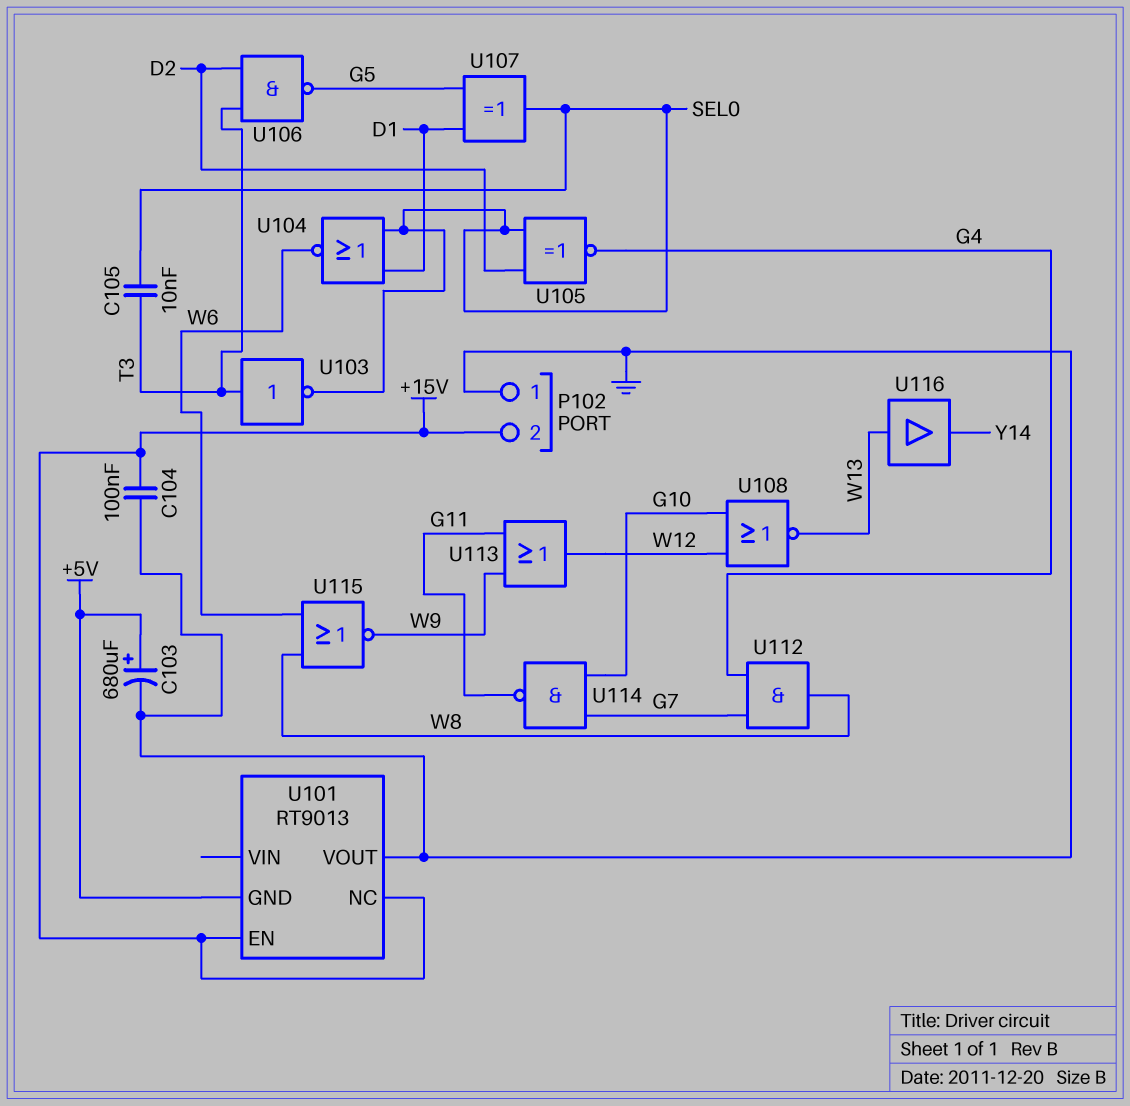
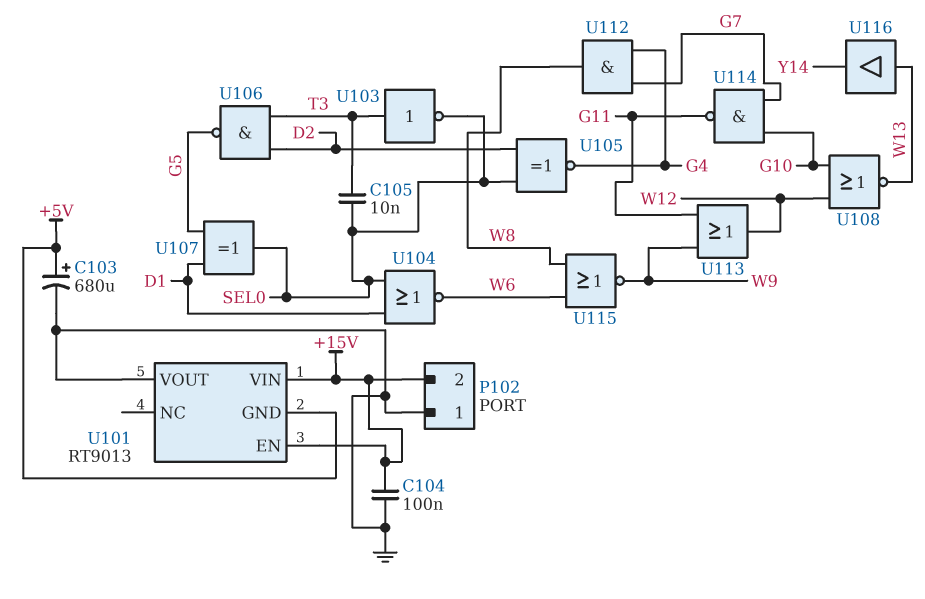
U101 pin NC: +15V -> none
U101 pin VIN: none -> +15V

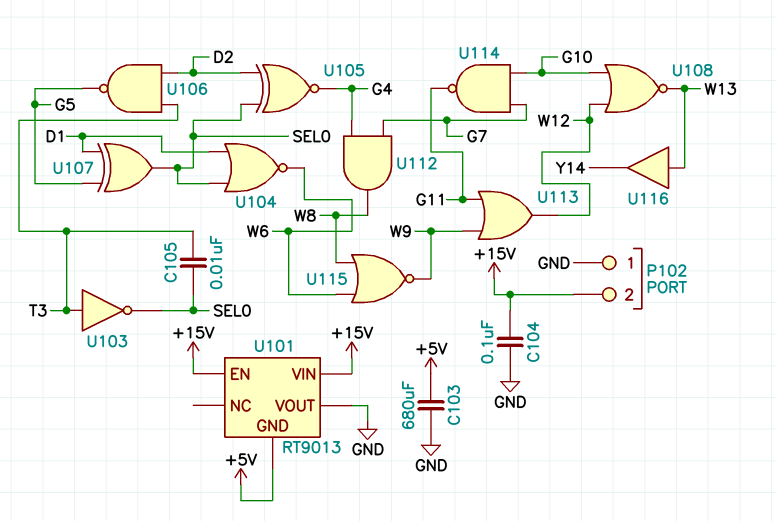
C103: 680uF (plus +5V, minus GND) -> 680uF (+5V, GND)

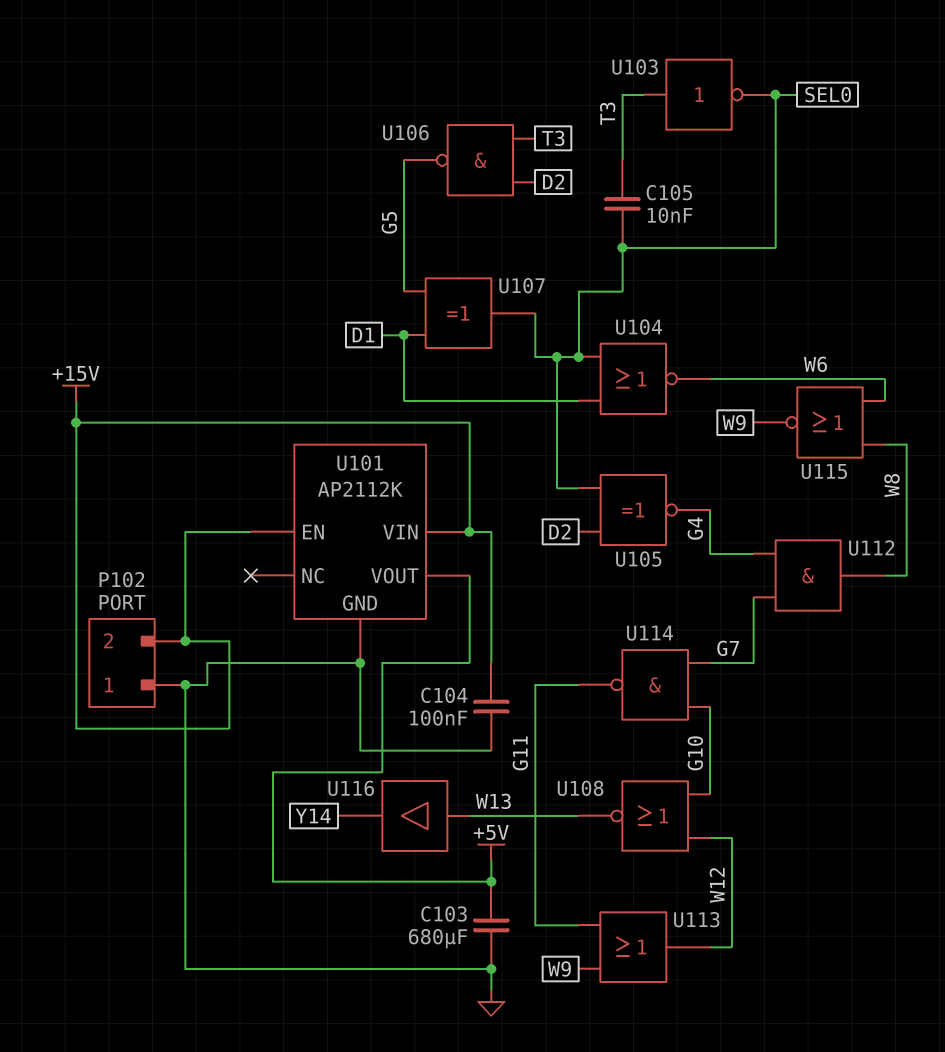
U101: RT9013 -> AP2112K
U101 pin GND: +5V -> GND
U101 pin VOUT: GND -> +5V

